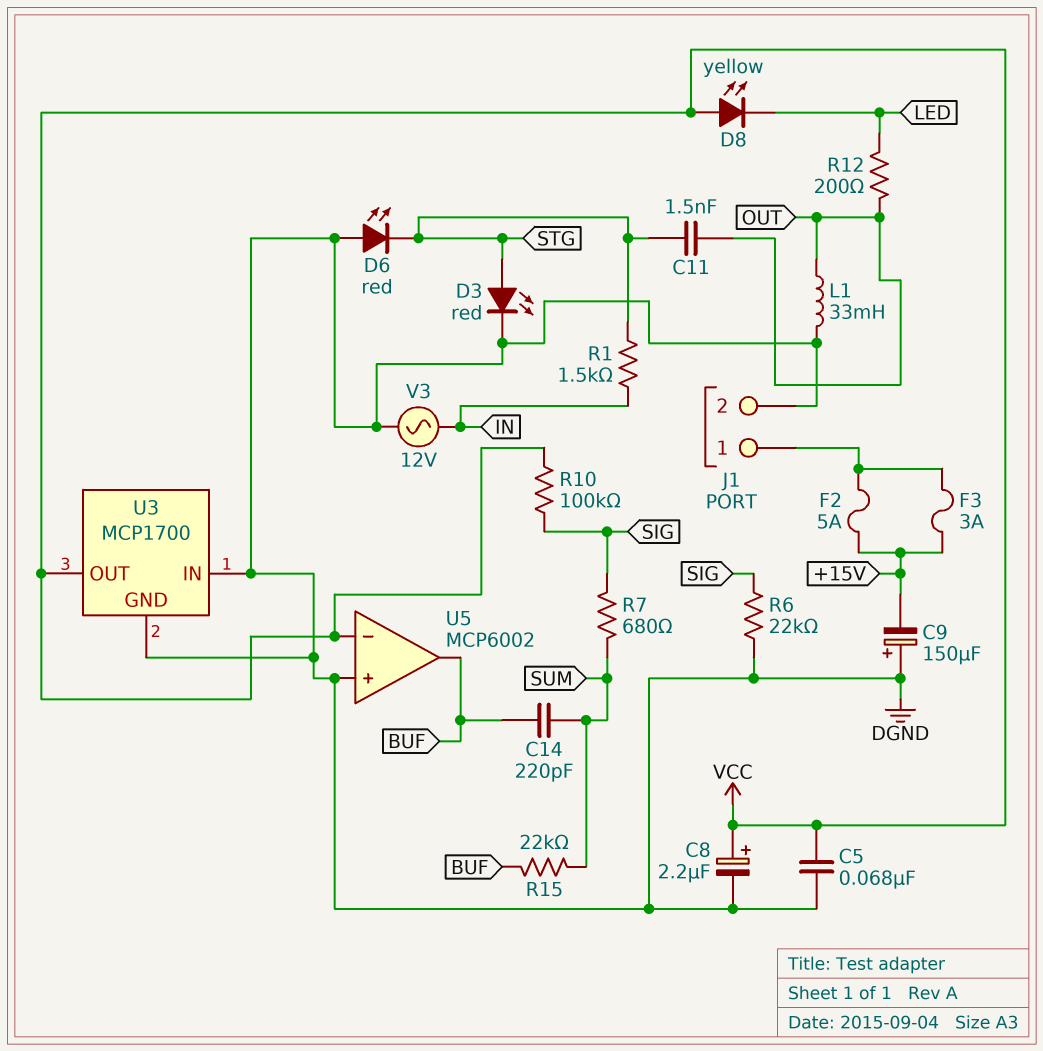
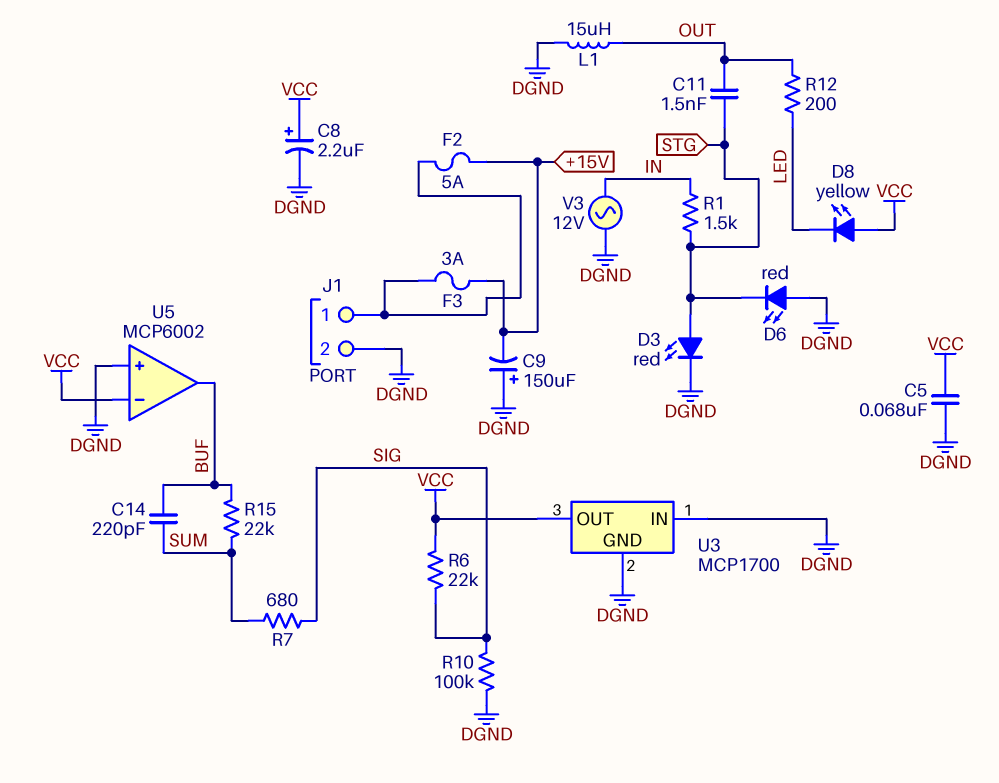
L1: 33mH (DGND, OUT) -> 15uH (DGND, OUT)
R6: 22k (DGND, SIG) -> 22k (SIG, VCC)
R10: 100k (SIG, VCC) -> 100k (DGND, SIG)

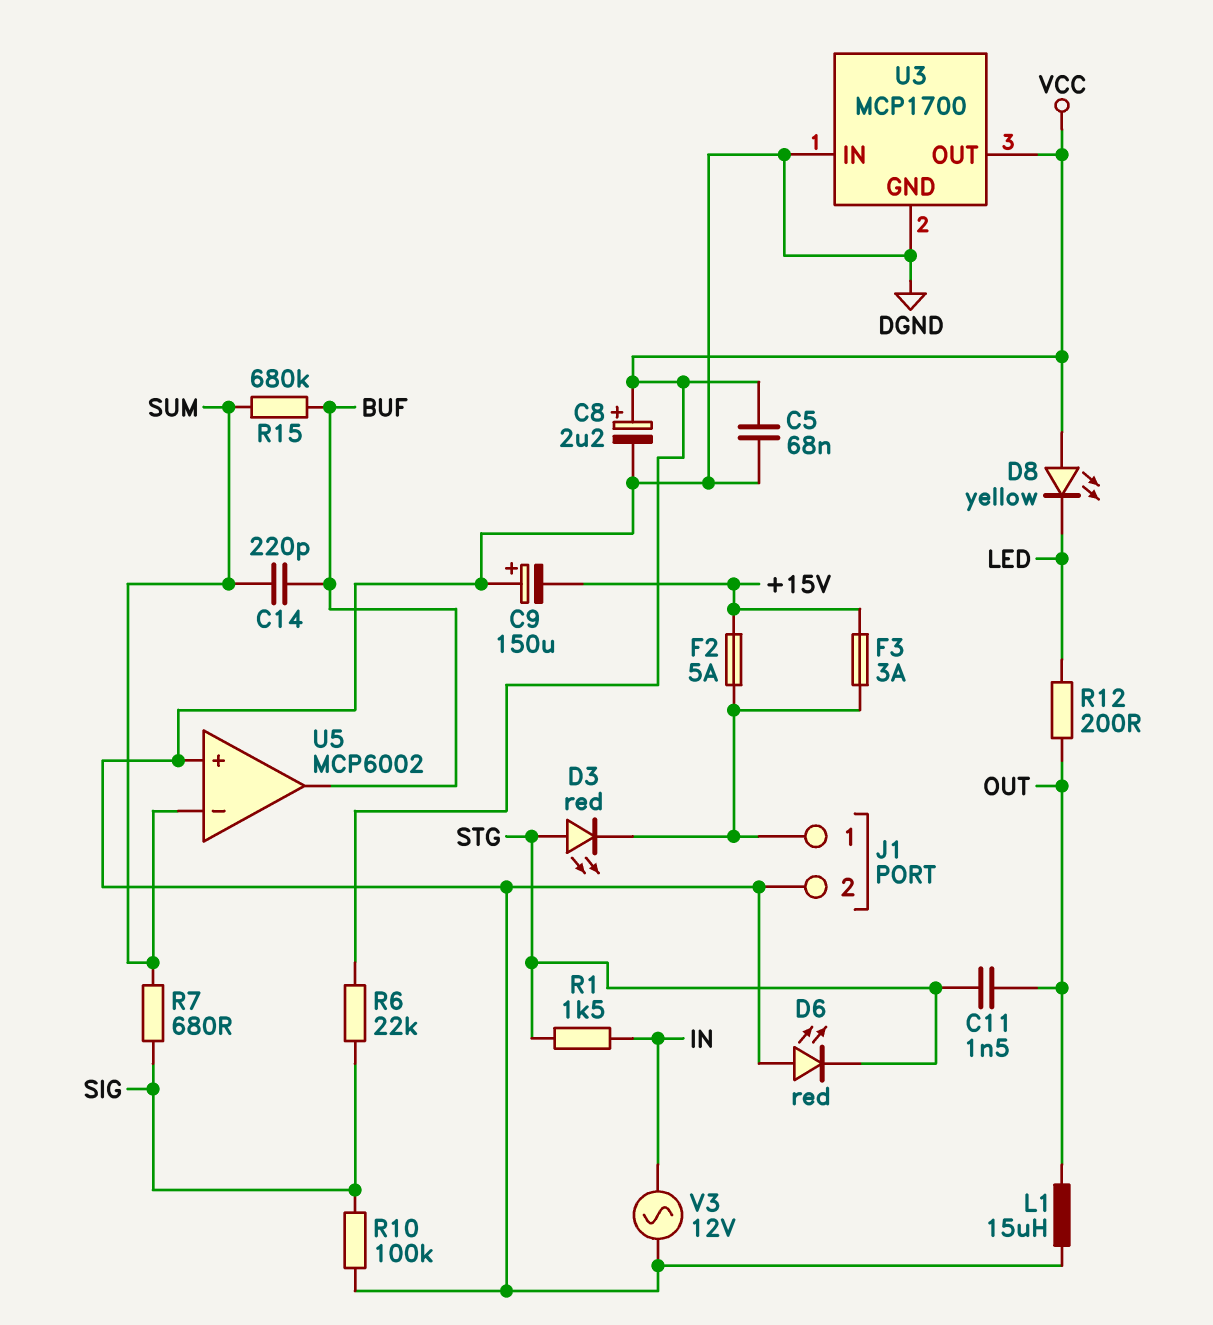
D3: LED red (A STG, K DGND) -> LED red (A STG, K J1/1)
R15: 22k (BUF, SUM) -> 680k (BUF, SUM)
U5 pin in-: VCC -> SUM

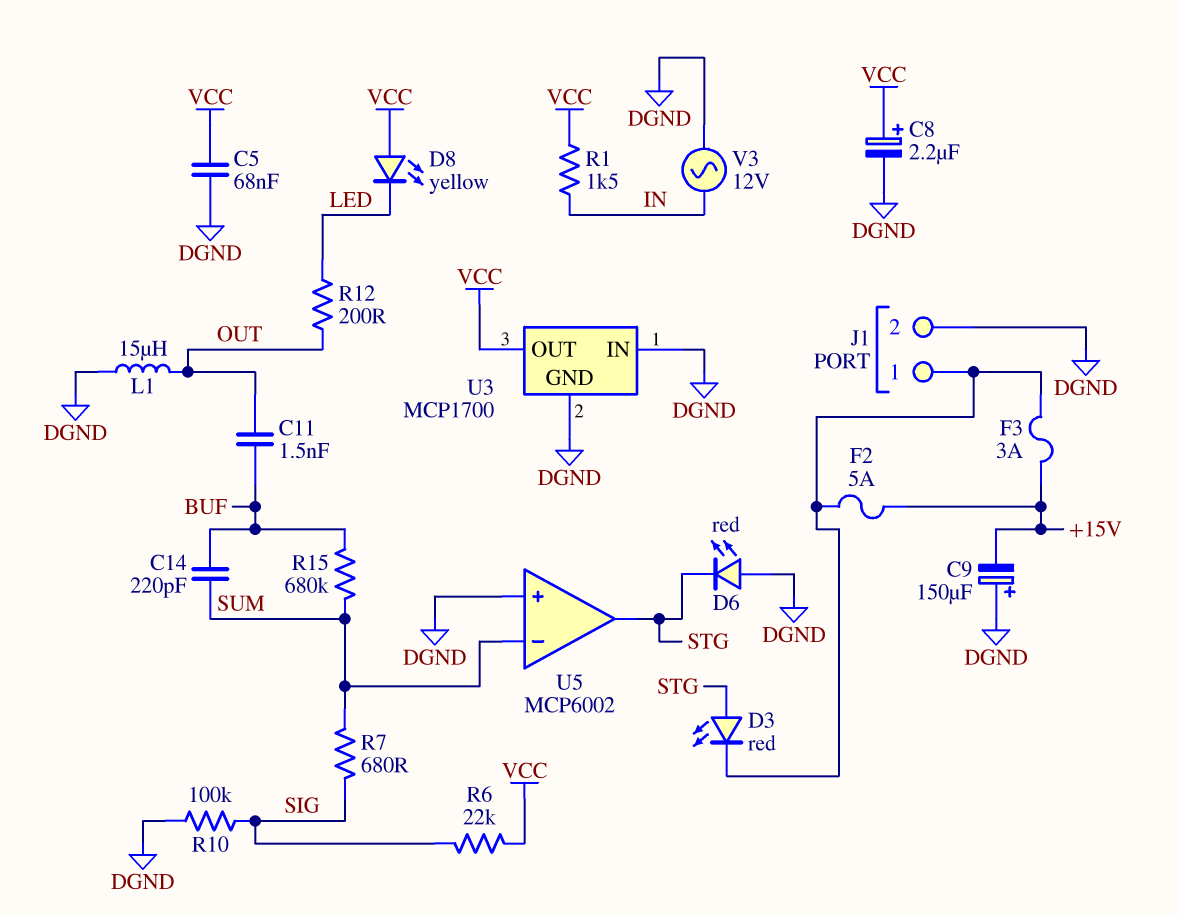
C11: 1.5nF (OUT, STG) -> 1.5nF (BUF, OUT)
R1: 1.5k (IN, STG) -> 1.5k (IN, VCC)
U5 pin out: BUF -> STG

